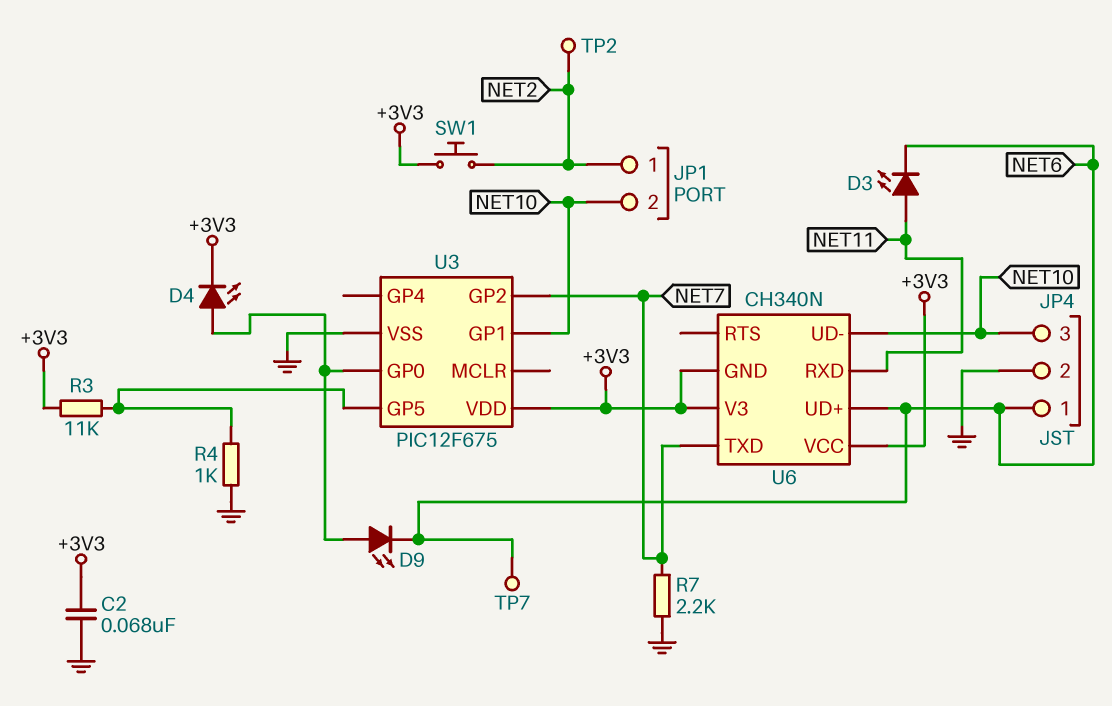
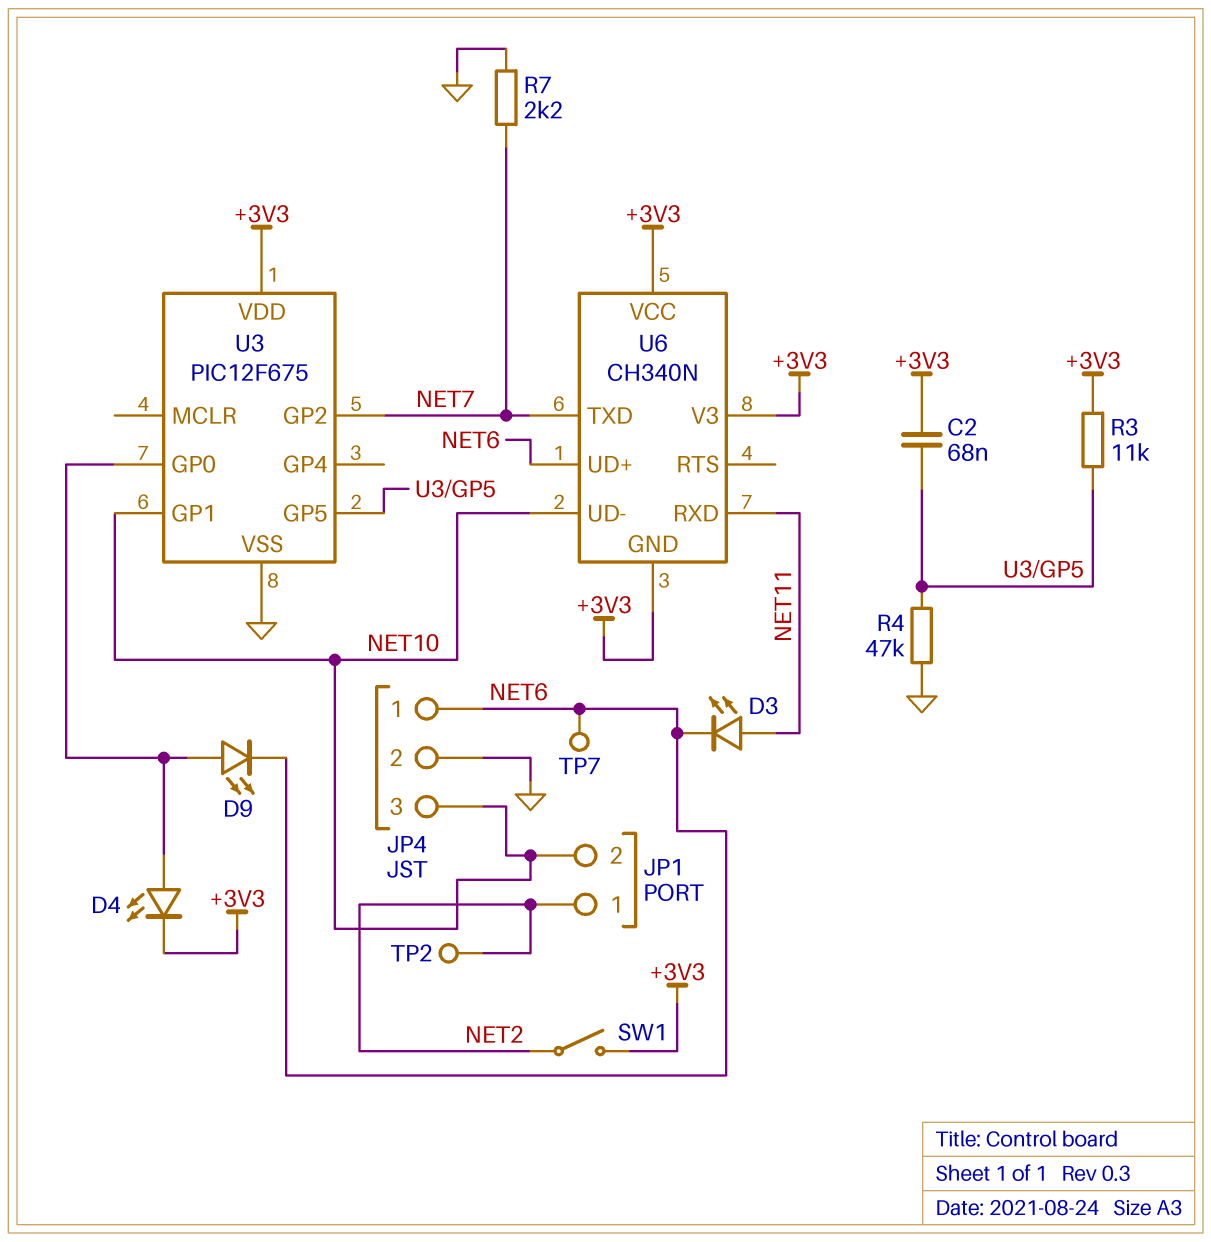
C2: 68nF (+3V3, GND) -> 68nF (+3V3, U3/GP5)
R4: 1k (GND, U3/GP5) -> 47k (GND, U3/GP5)
SW1: button (+3V3, NET2) -> switch (+3V3, NET2)

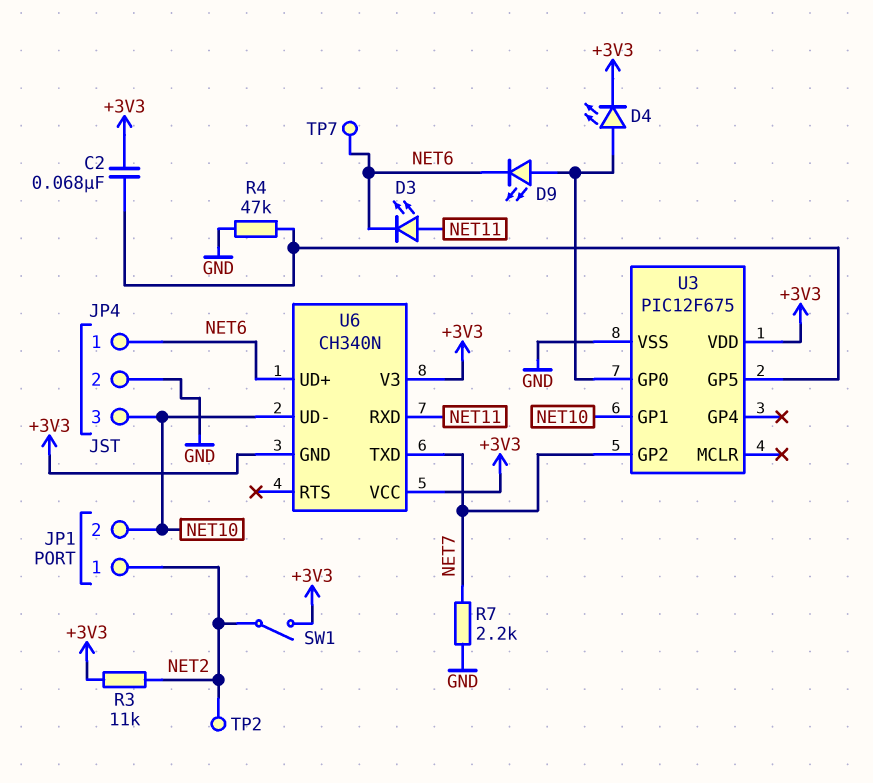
R3: 11k (+3V3, U3/GP5) -> 11k (+3V3, NET2)

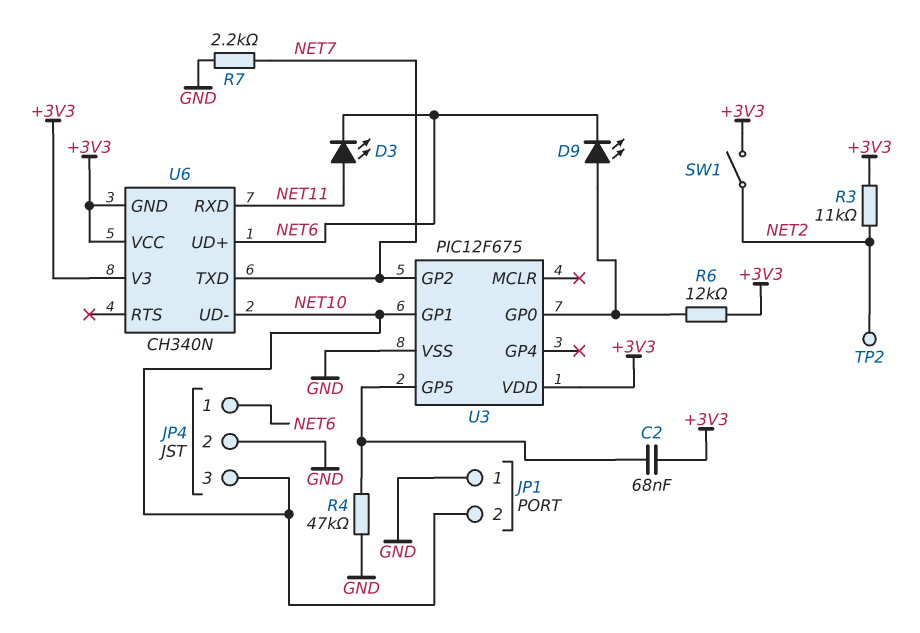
D4: LED (A U3/GP0, K +3V3) -> none
JP1 pin 1: NET2 -> GND
R6: none -> 12k (+3V3, U3/GP0)
TP7: test point (NET6) -> none

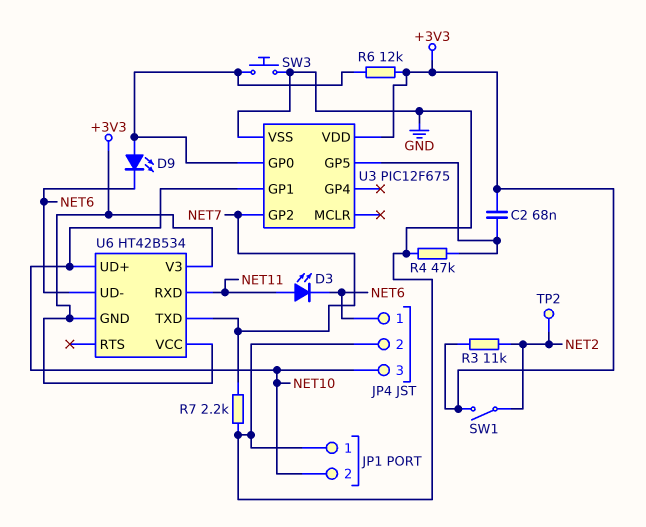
SW3: none -> button (GND, U3/GP0)
U6: CH340N -> HT42B534
U6 pin UD+: NET6 -> NET10
U6 pin UD-: NET10 -> NET6

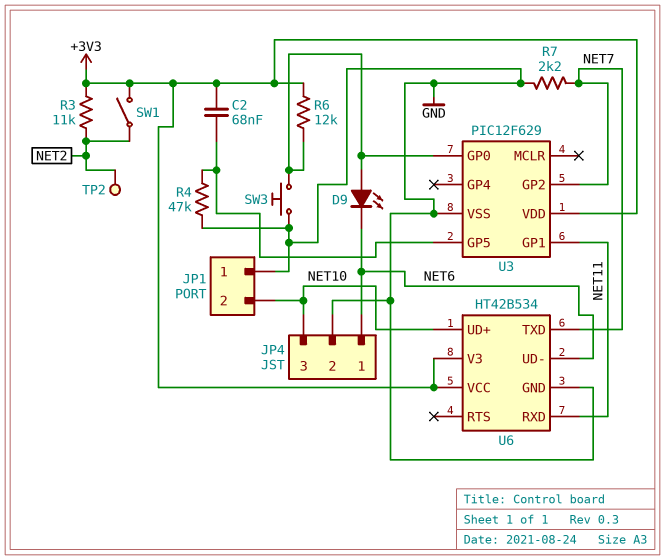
D3: LED (A NET11, K NET6) -> none
U3: PIC12F675 -> PIC12F629
U3 pin GP1: NET10 -> NET11
U6 pin GND: +3V3 -> GND

